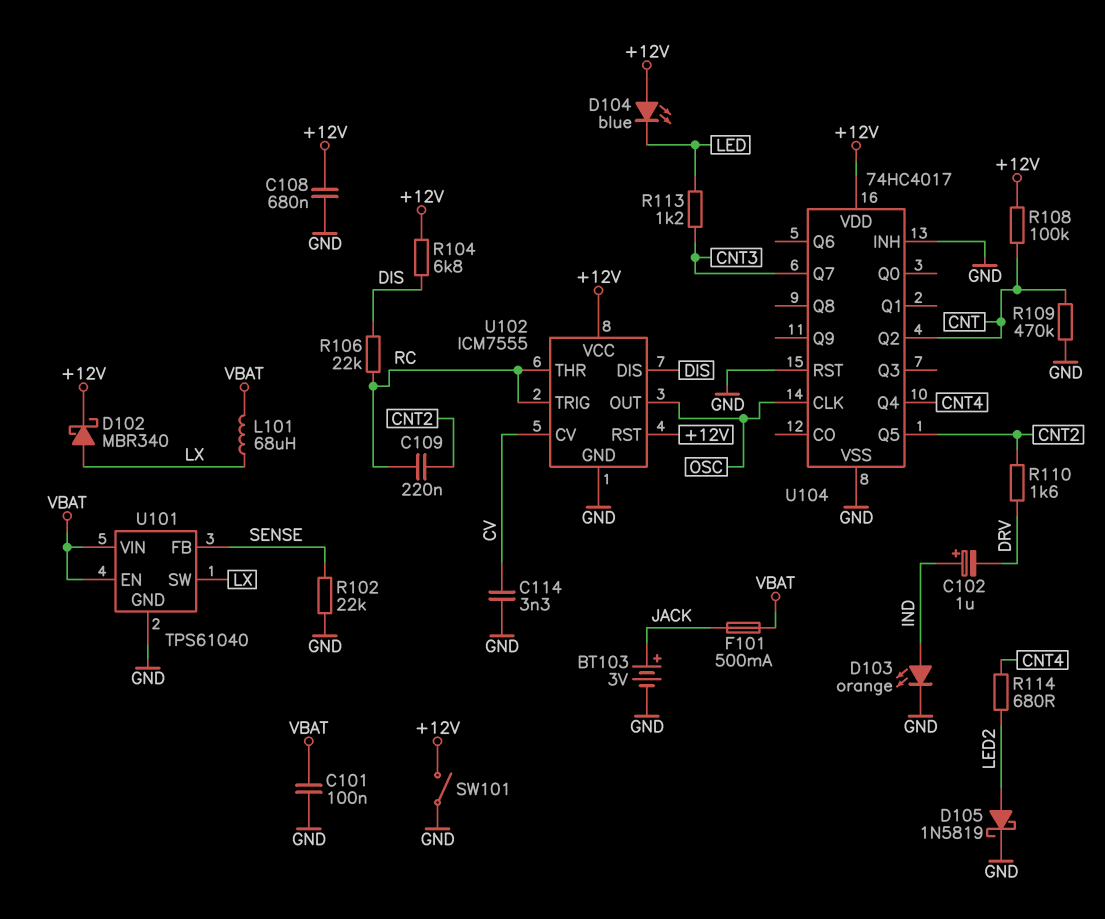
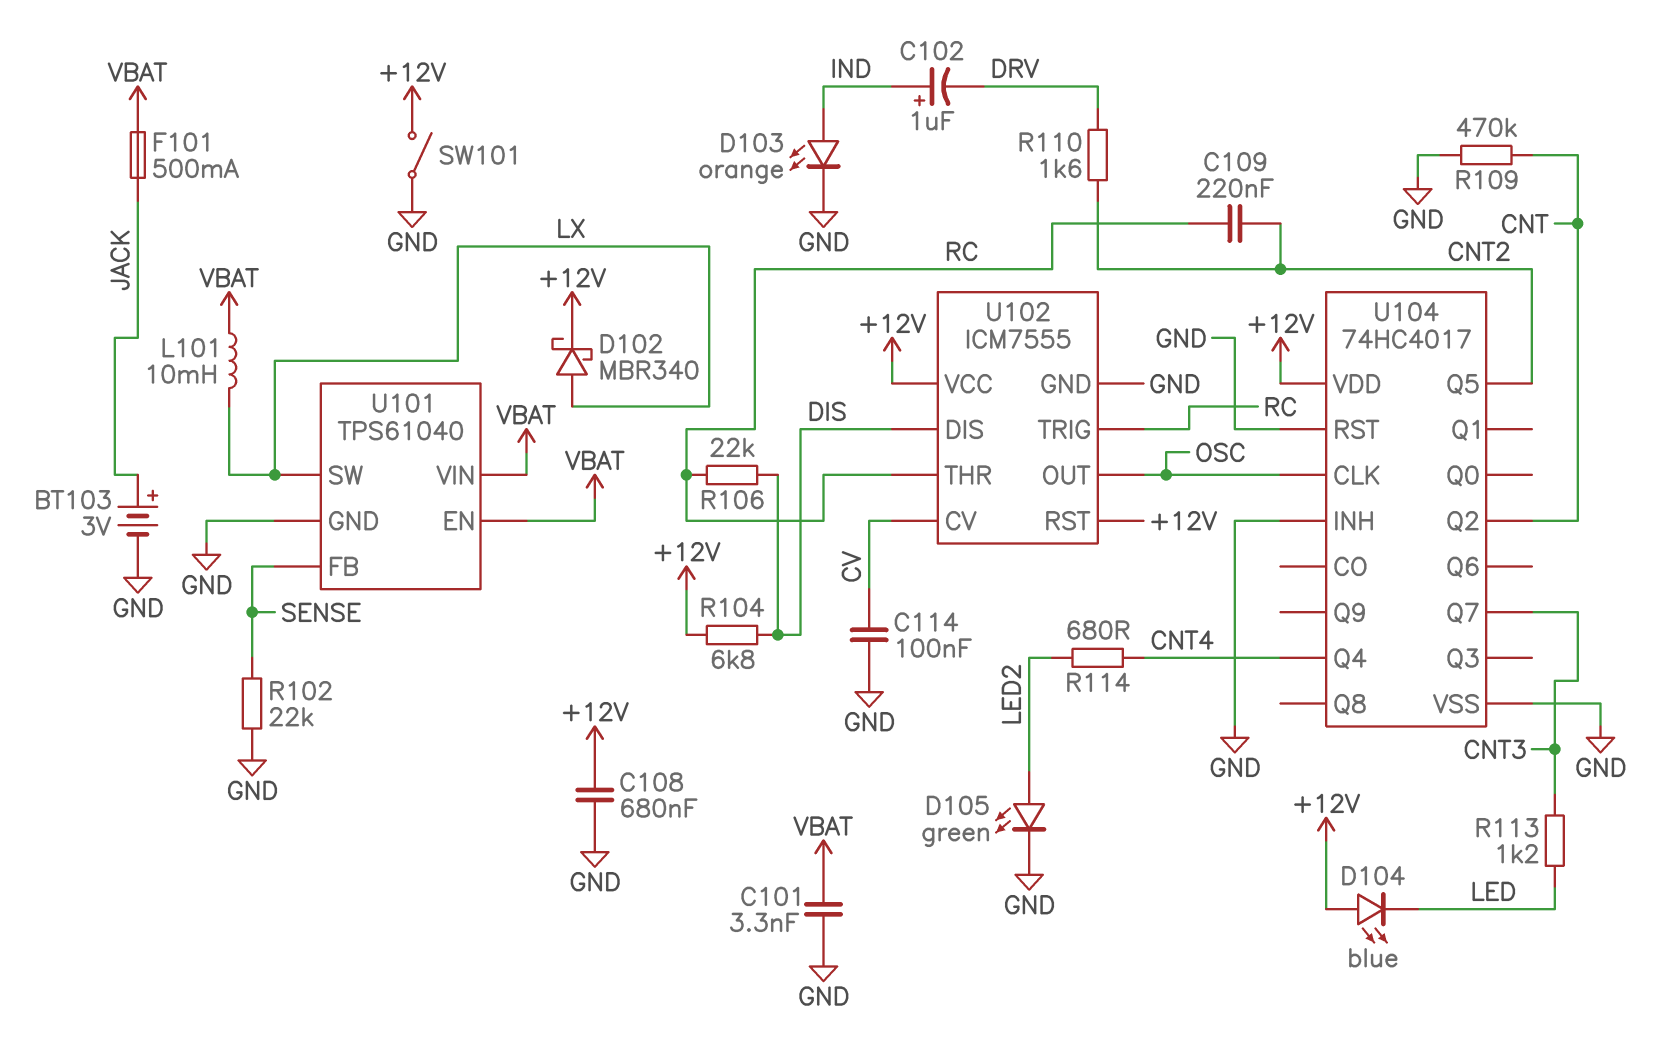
C101: 100nF (GND, VBAT) -> 3.3nF (GND, VBAT)
C114: 3.3nF (CV, GND) -> 100nF (CV, GND)
D105: schottky 1N5819 (A LED2, K GND) -> LED green (A LED2, K GND)
L101: 68uH (LX, VBAT) -> 10mH (LX, VBAT)
R108: 100k (+12V, CNT) -> none

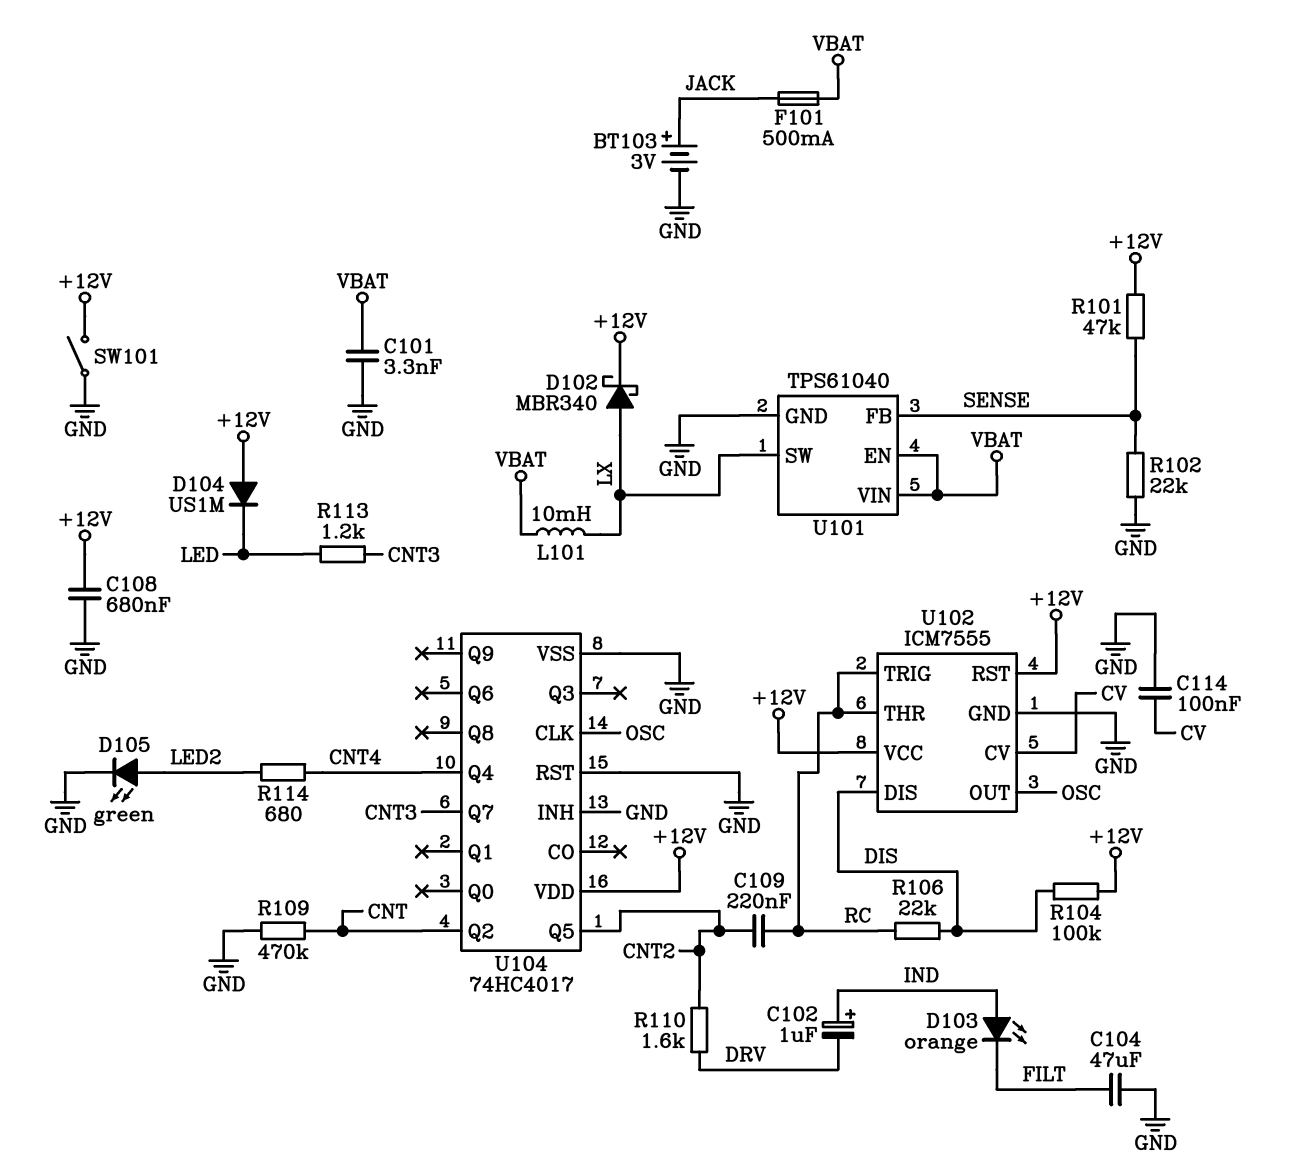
C104: none -> 47uF (FILT, GND)
D103: LED orange (A IND, K GND) -> LED orange (A IND, K FILT)
D104: LED blue (A +12V, K LED) -> diode US1M (A +12V, K LED)
R101: none -> 47k (+12V, SENSE)
R104: 6.8k (+12V, DIS) -> 100k (+12V, DIS)

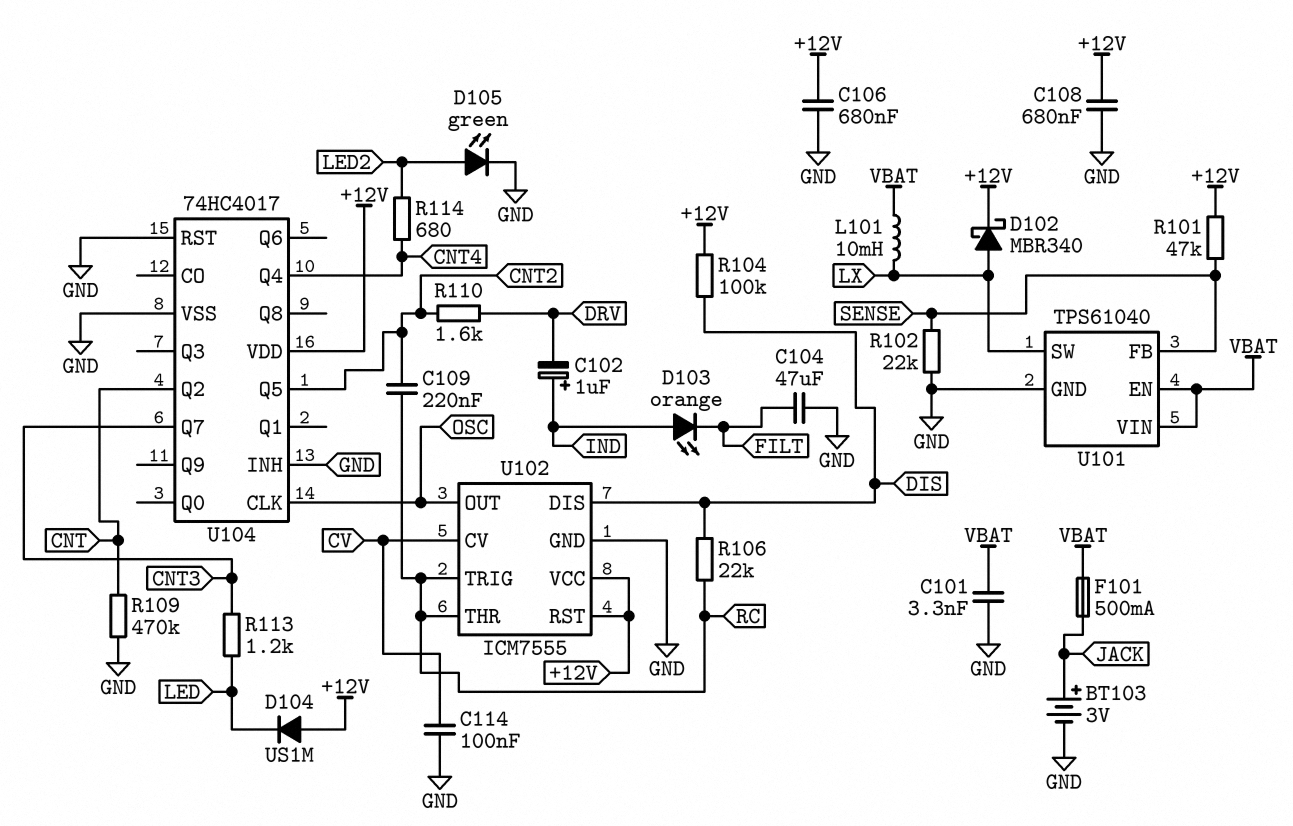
C106: none -> 680nF (+12V, GND)
SW101: switch (+12V, GND) -> none

